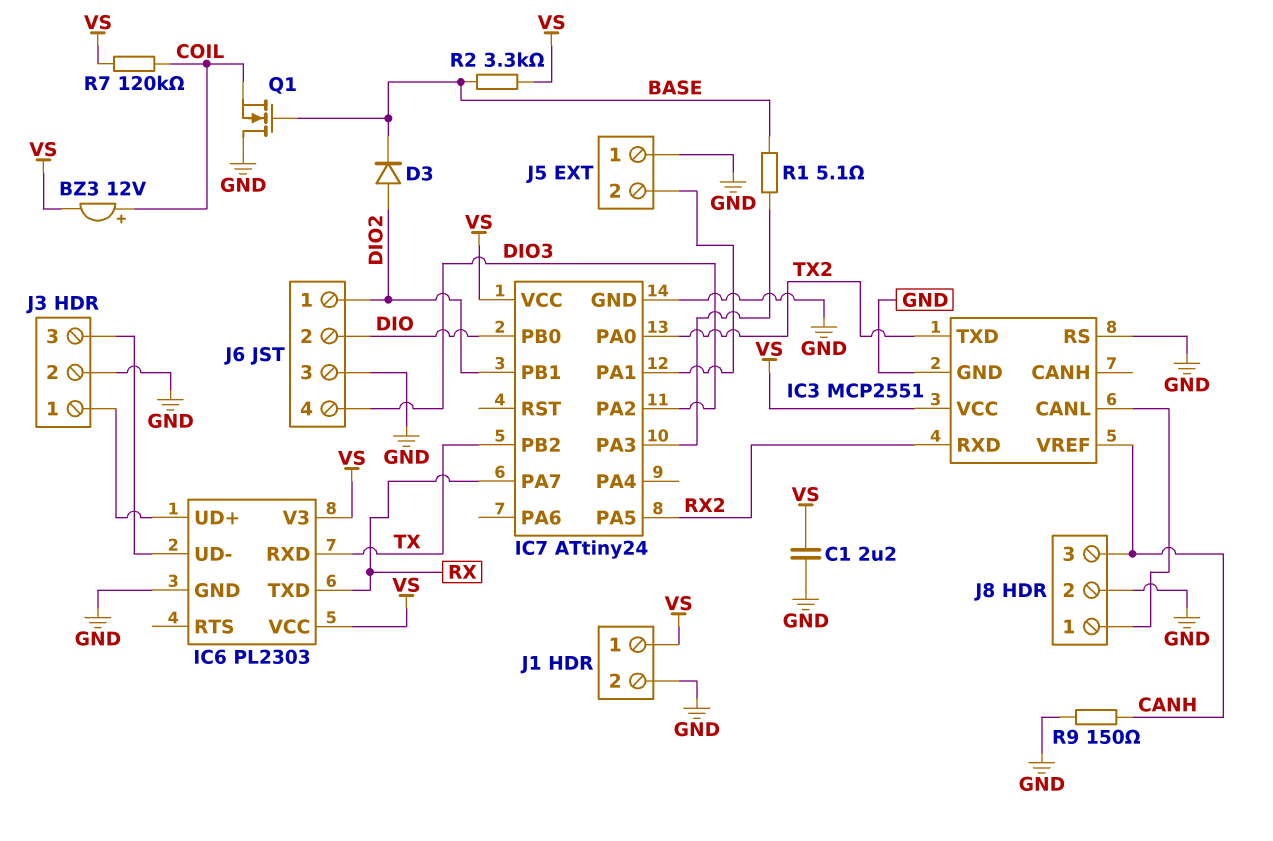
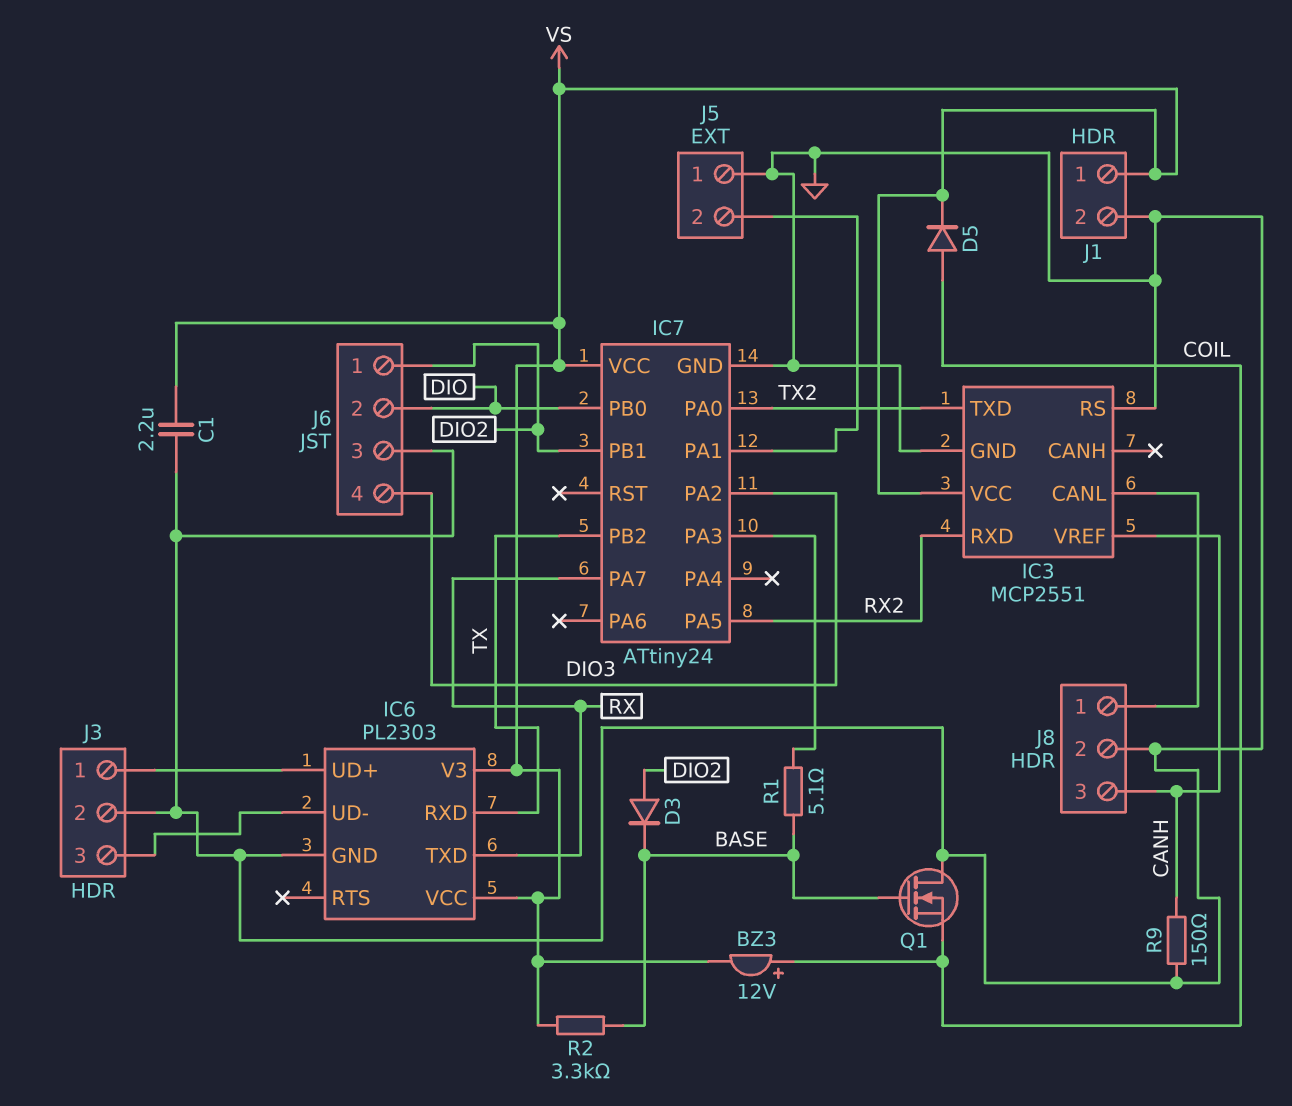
D5: none -> diode (A COIL, K VS)
R7: 120k (COIL, VS) -> none

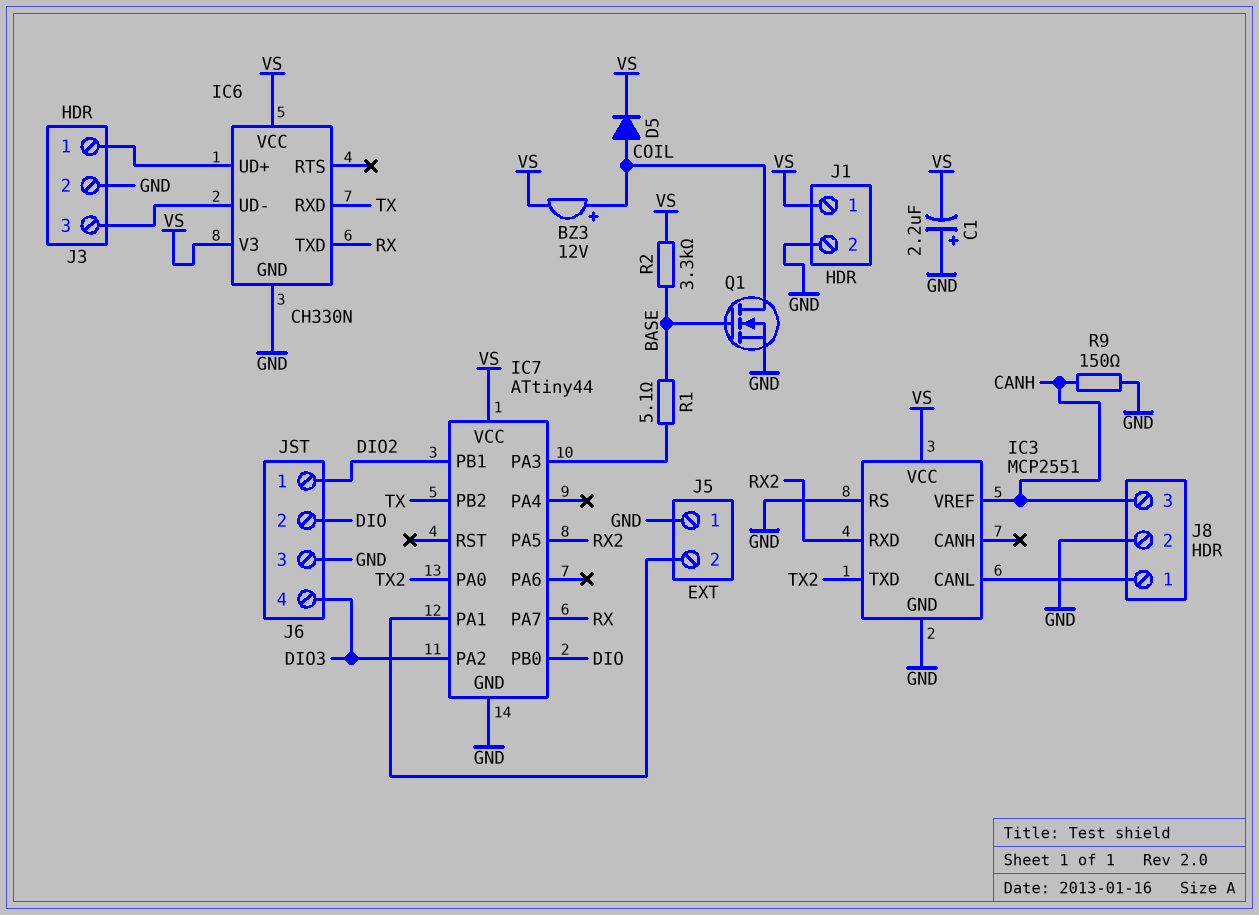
C1: 2.2uF (GND, VS) -> 2.2uF (plus GND, minus VS)
D3: diode (A DIO2, K BASE) -> none
IC6: PL2303 -> CH330N
IC7: ATtiny24 -> ATtiny44
Q1: NMOS (G BASE, D GND, S COIL) -> NMOS (G BASE, D COIL, S GND)

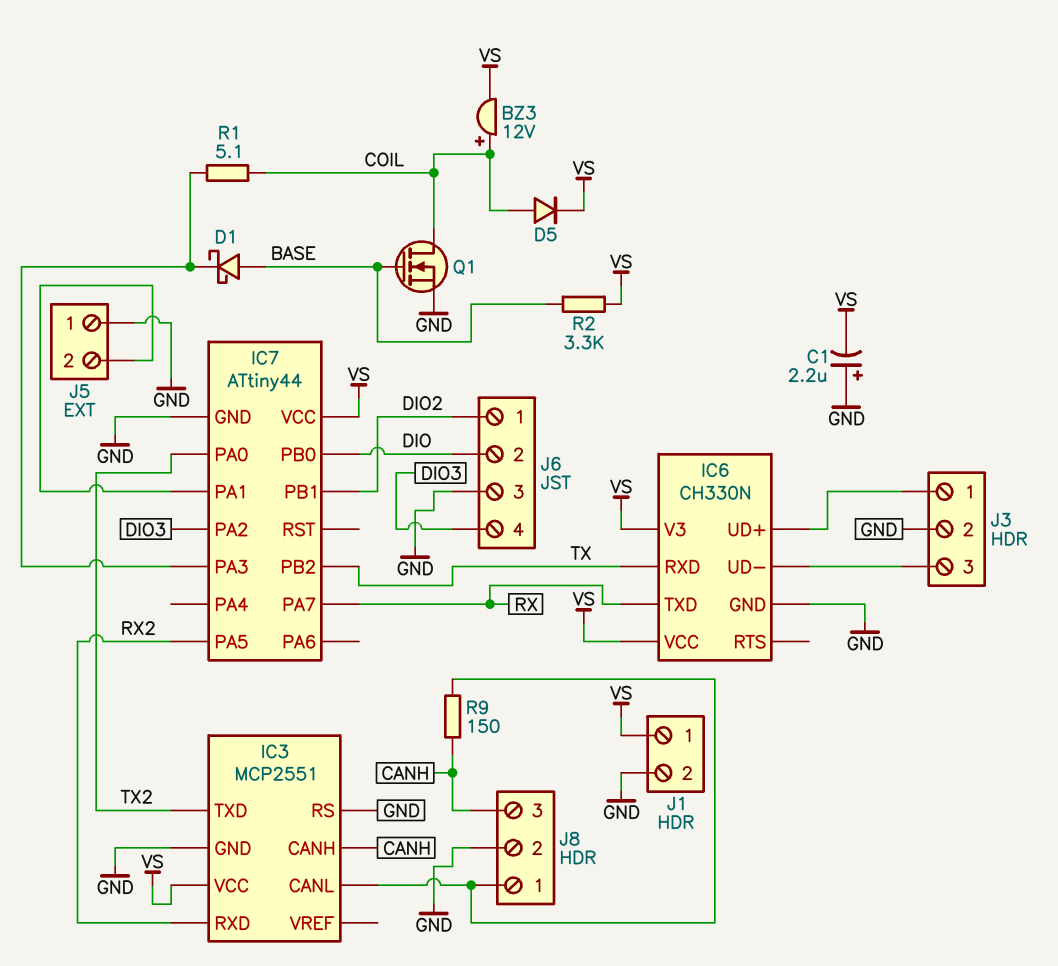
D1: none -> schottky (A BASE, K IC7/PA3)
IC3 pin CANH: none -> CANH
IC3 pin VREF: CANH -> none
R1: 5.1 (BASE, IC7/PA3) -> 5.1 (COIL, IC7/PA3)
R9: 150 (CANH, GND) -> 150 (CANH, IC3/CANL)

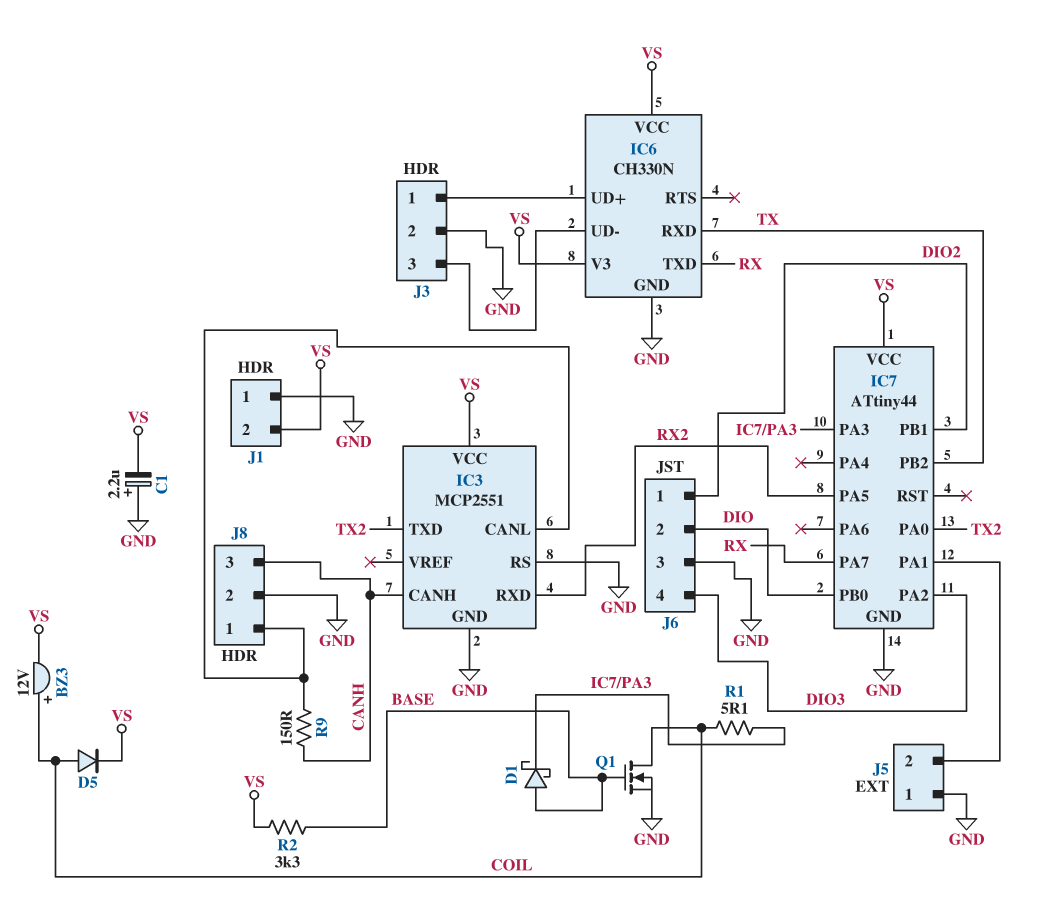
J1 pin 1: VS -> GND
J1 pin 2: GND -> VS

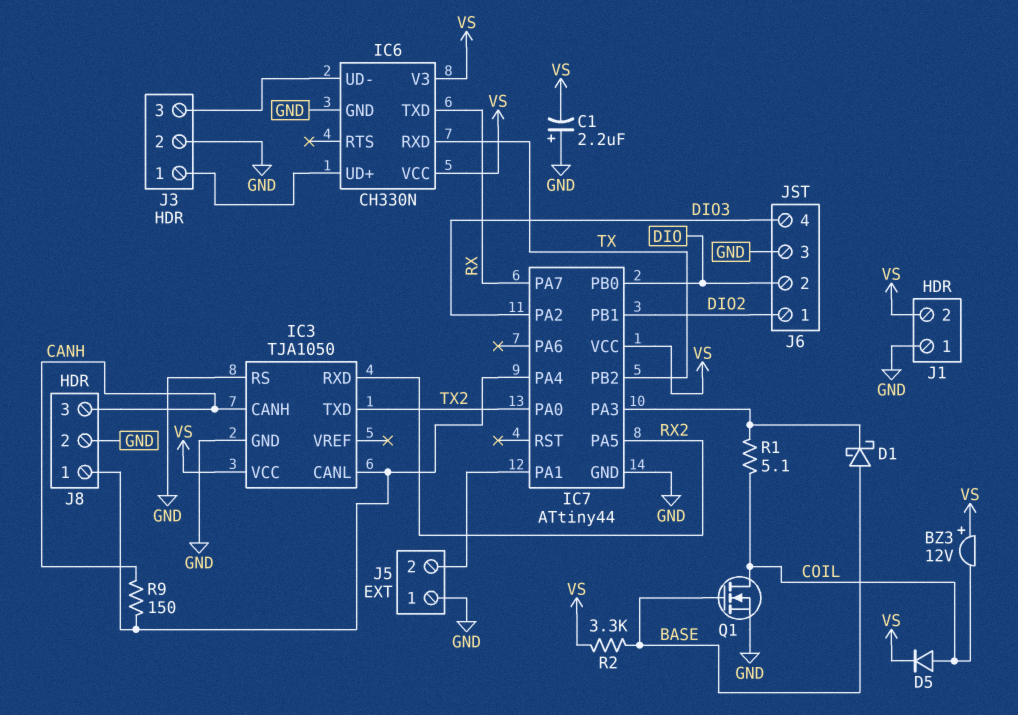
BZ3: buzzer 12V (plus COIL, minus VS) -> buzzer 12V (plus VS, minus COIL)
IC3: MCP2551 -> TJA1050
IC7 pin PA4: none -> IC3/CANL

